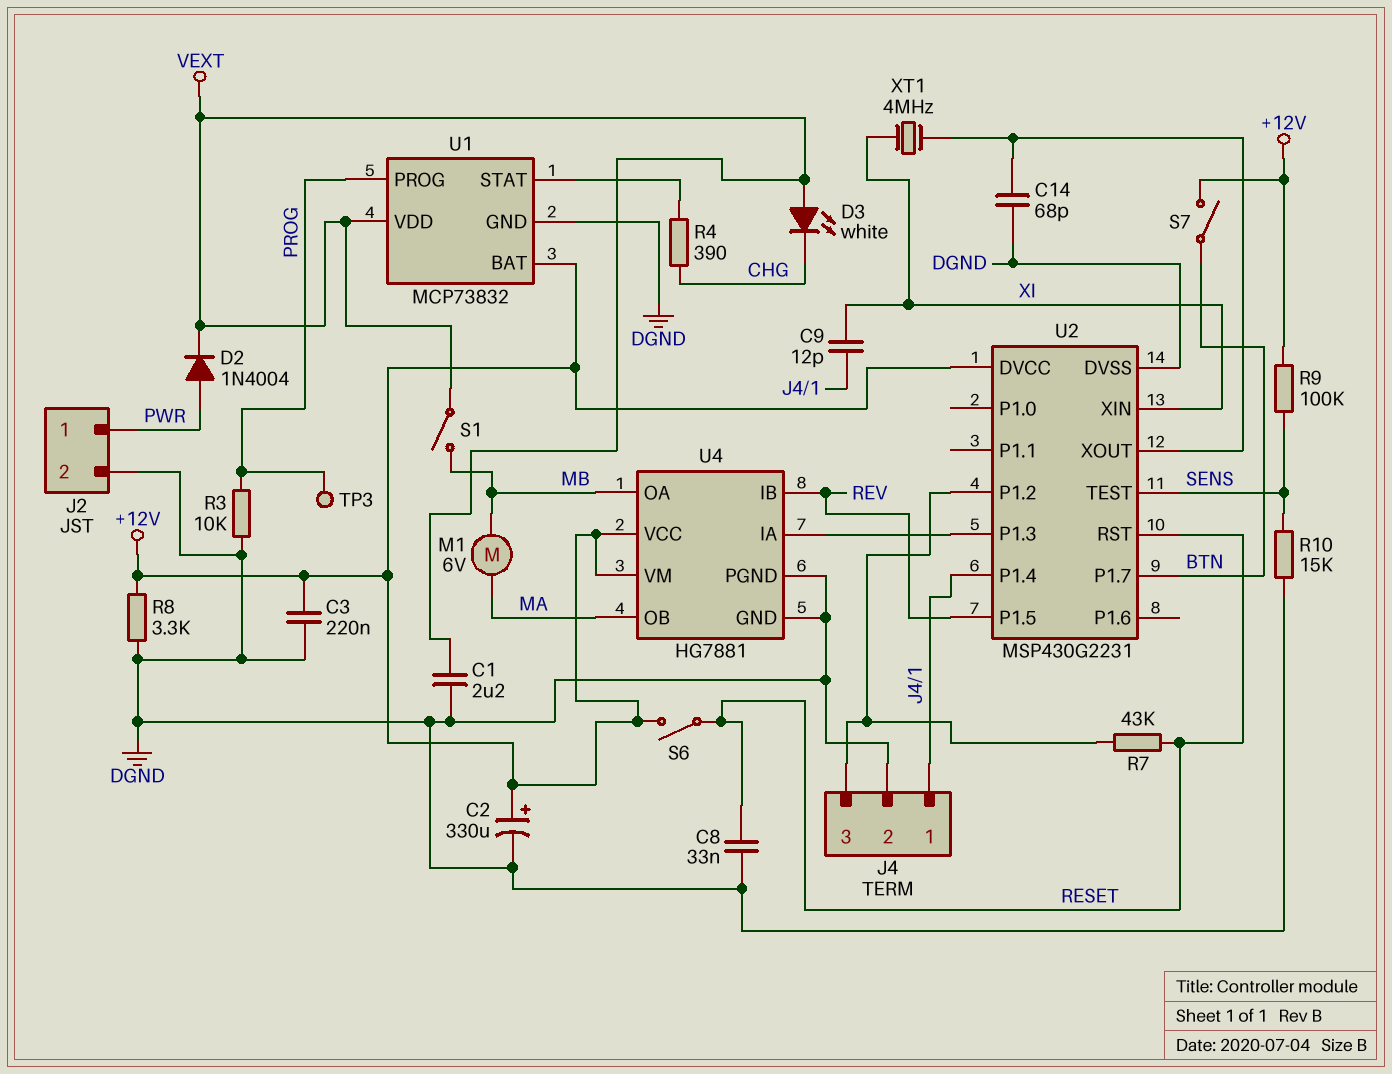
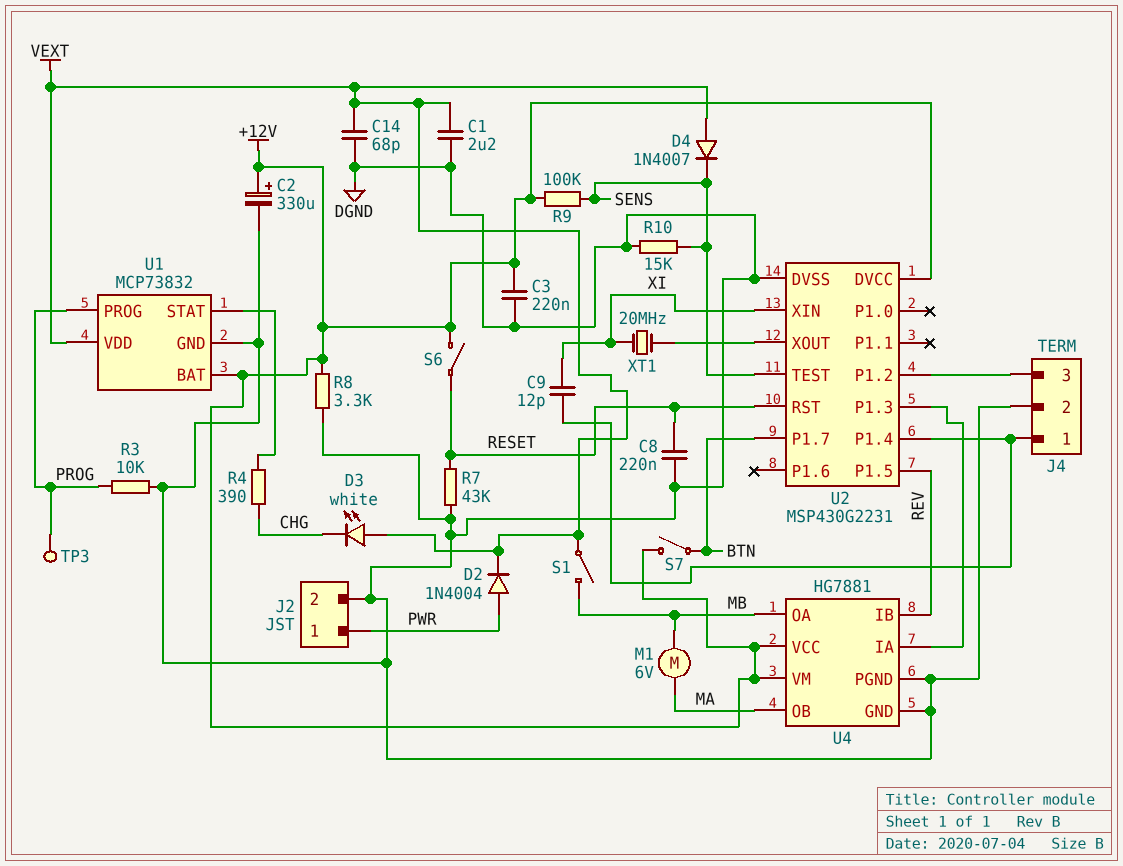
C8: 33nF (DGND, RESET) -> 220nF (DGND, RESET)
C14: 68pF (DGND, U2/XOUT) -> 68pF (DGND, VEXT)
D4: none -> diode 1N4007 (A VEXT, K SENS)
R7: 43k (J4/3, RESET) -> 43k (DGND, RESET)
XT1: 4MHz (U2/XOUT, XI) -> 20MHz (U2/XOUT, XI)

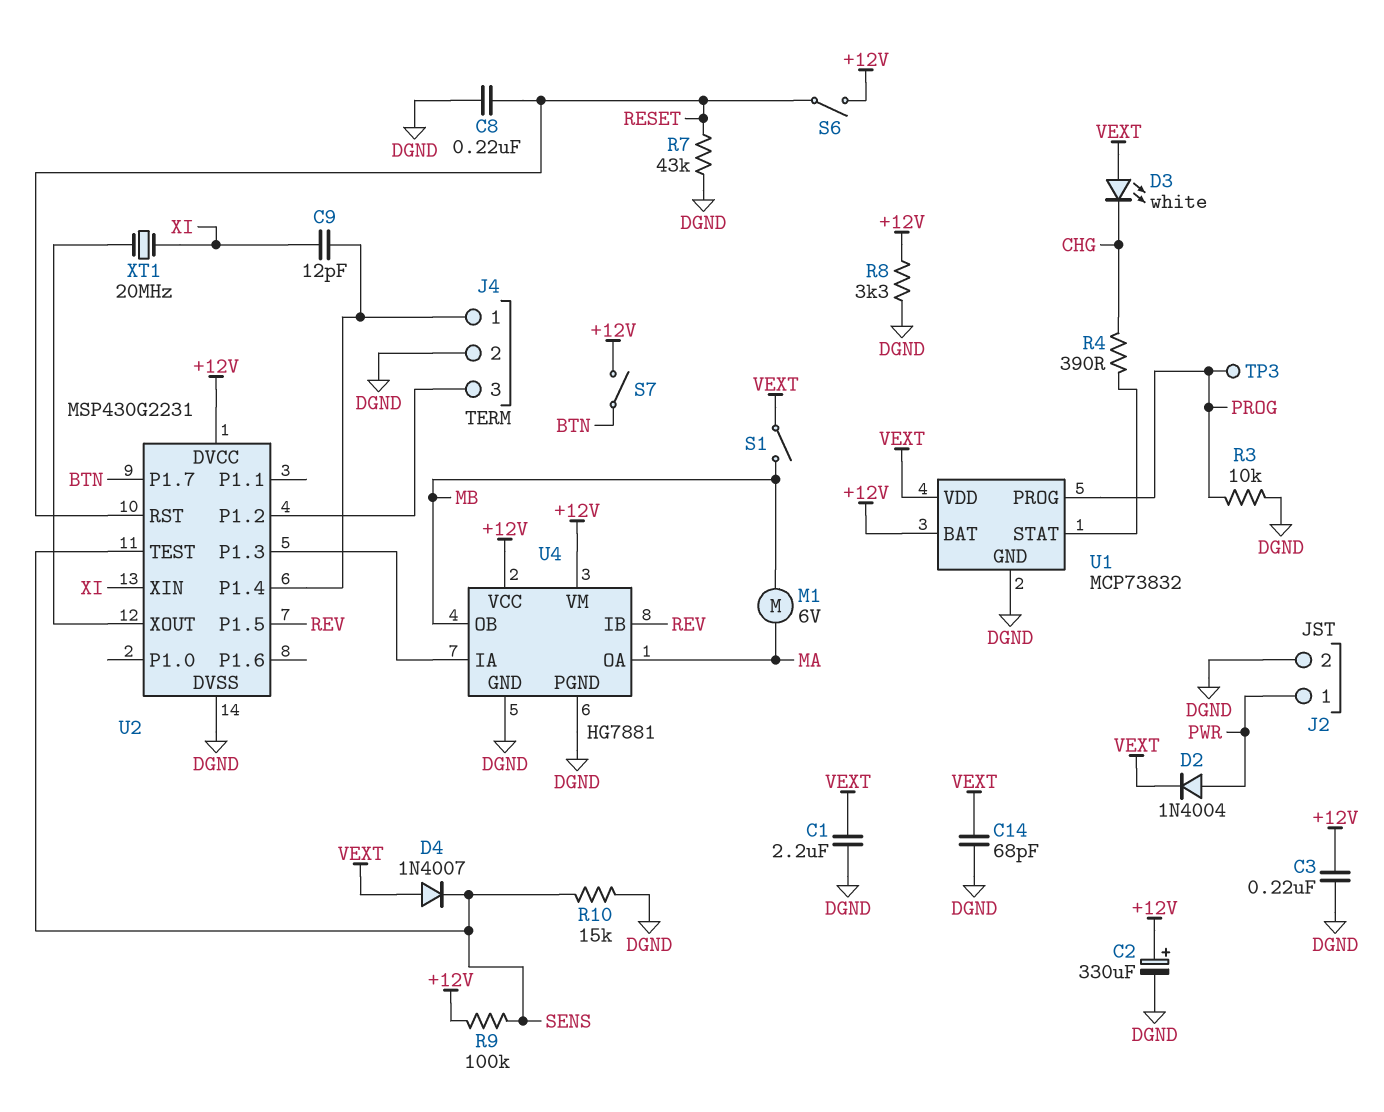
U4 pin OA: MB -> MA
U4 pin OB: MA -> MB

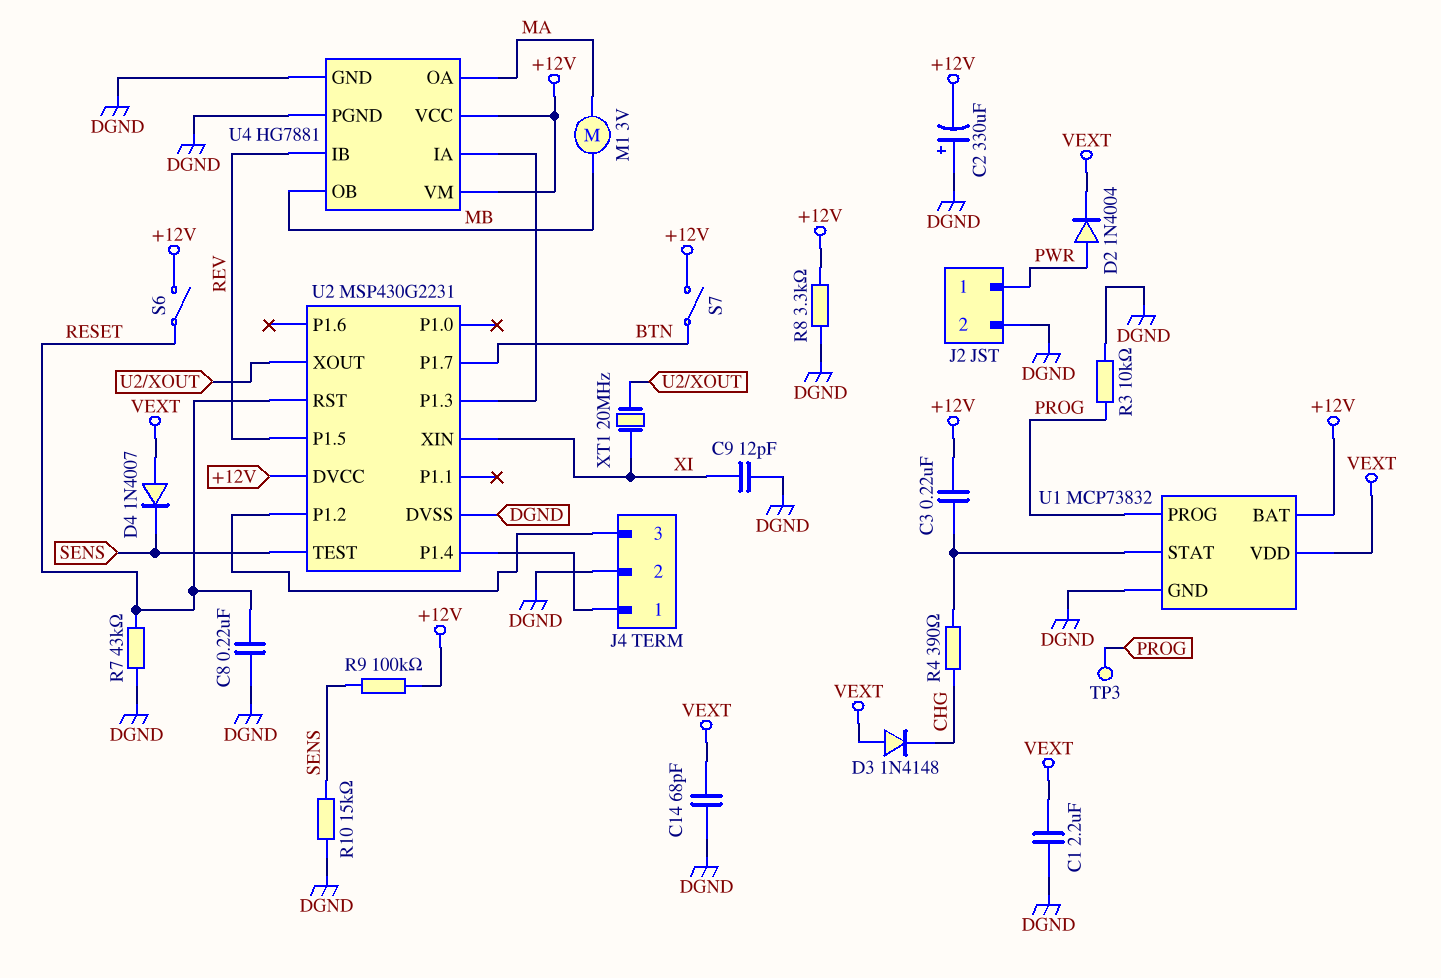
C2: 330uF (plus +12V, minus DGND) -> 330uF (plus DGND, minus +12V)
C3: 220nF (+12V, DGND) -> 220nF (+12V, U1/STAT)
C9: 12pF (J4/1, XI) -> 12pF (DGND, XI)
D3: LED white (A VEXT, K CHG) -> diode 1N4148 (A VEXT, K CHG)
M1: motor 6V (MA, MB) -> motor 3V (MA, MB)
S1: switch (MB, VEXT) -> none

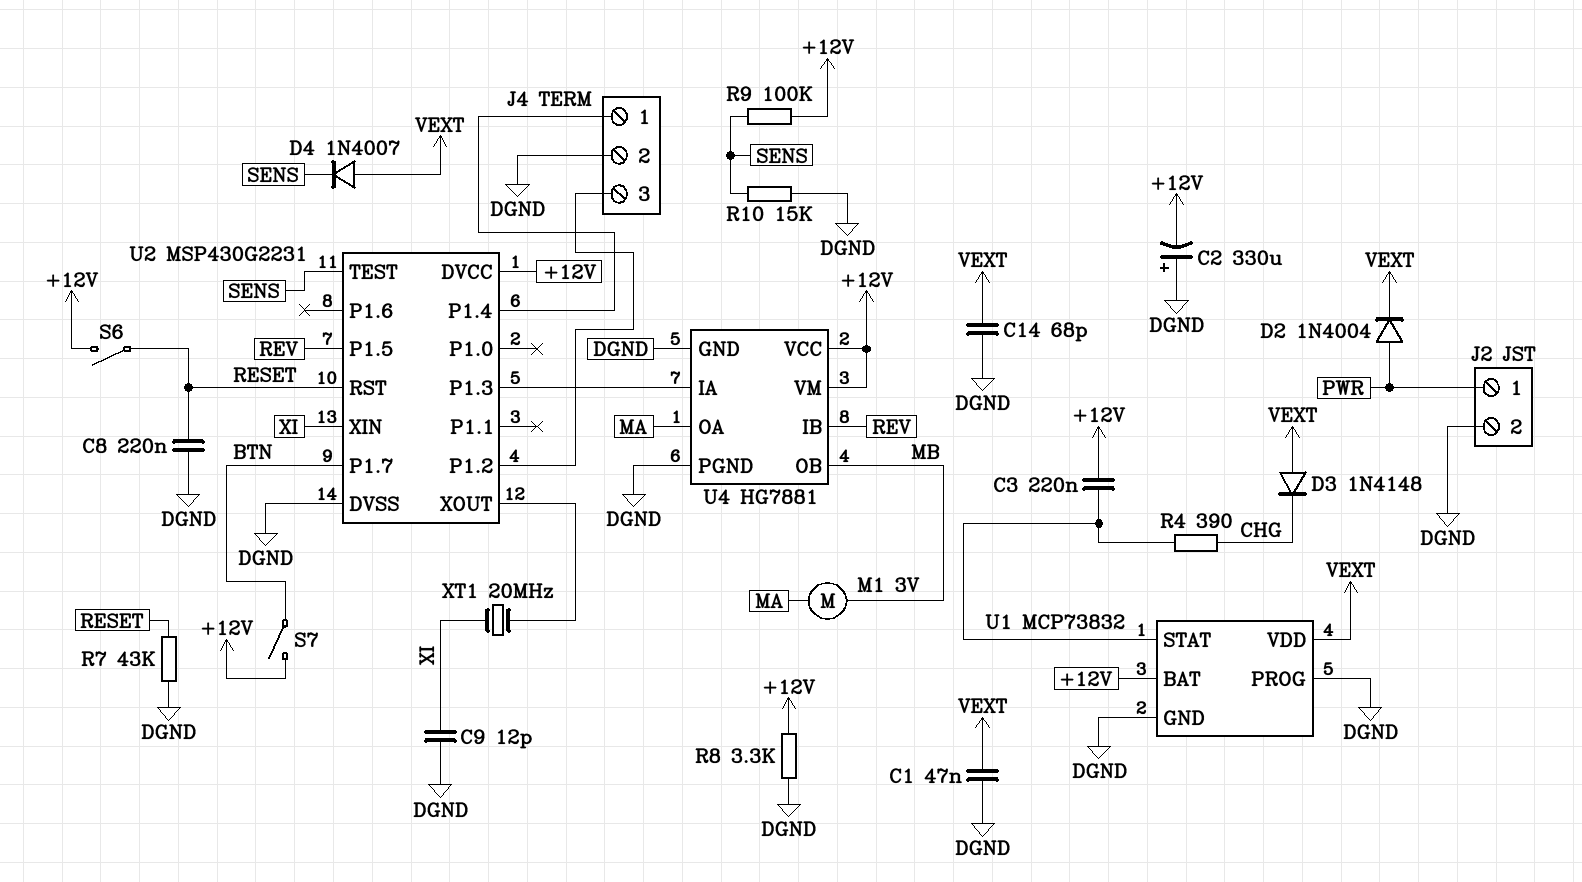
C1: 2.2uF (DGND, VEXT) -> 47nF (DGND, VEXT)
R3: 10k (DGND, PROG) -> none
TP3: test point (PROG) -> none
U1 pin PROG: PROG -> DGND

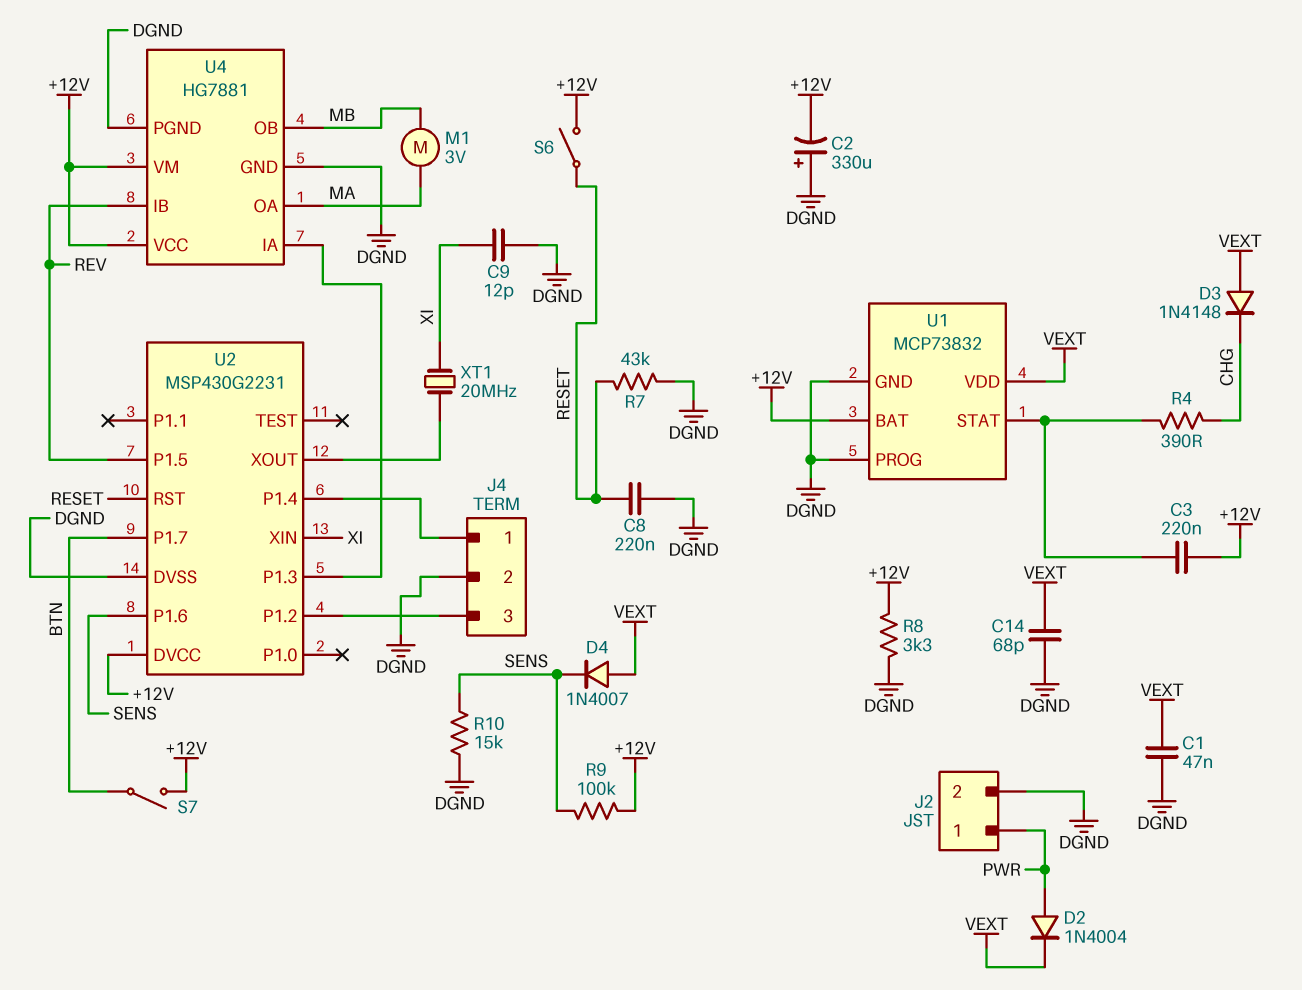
U2 pin P1.6: none -> SENS
U2 pin TEST: SENS -> none

